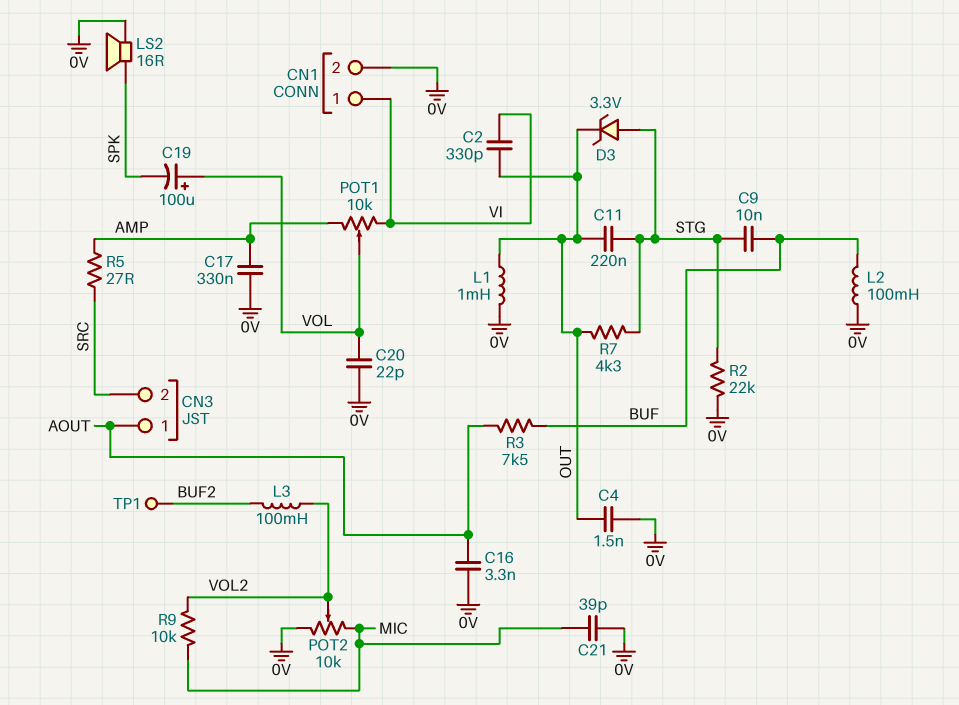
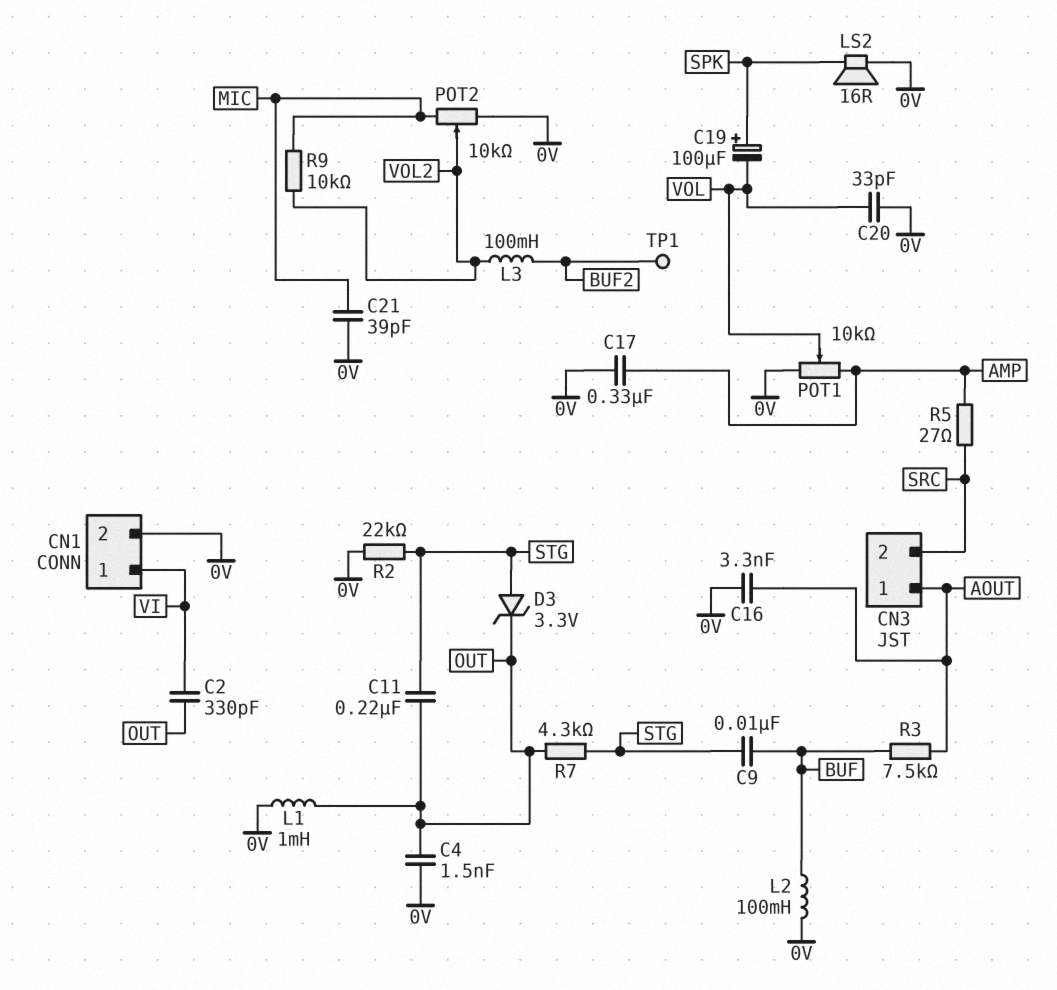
C19: 100uF (plus VOL, minus SPK) -> 100uF (plus SPK, minus VOL)
C20: 22pF (0V, VOL) -> 33pF (0V, VOL)
POT1: 10k (AMP, VI, wiper VOL) -> 10k (0V, AMP, wiper VOL)

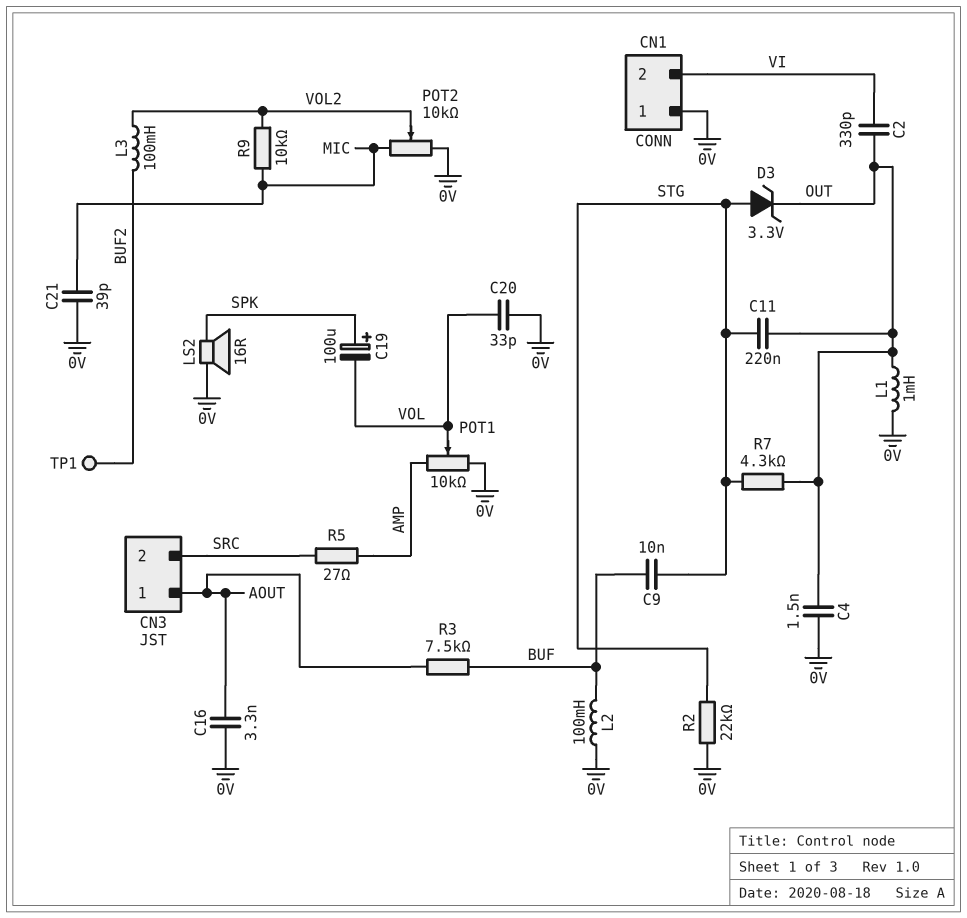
C17: 330nF (0V, AMP) -> none
CN1 pin 1: VI -> 0V
CN1 pin 2: 0V -> VI

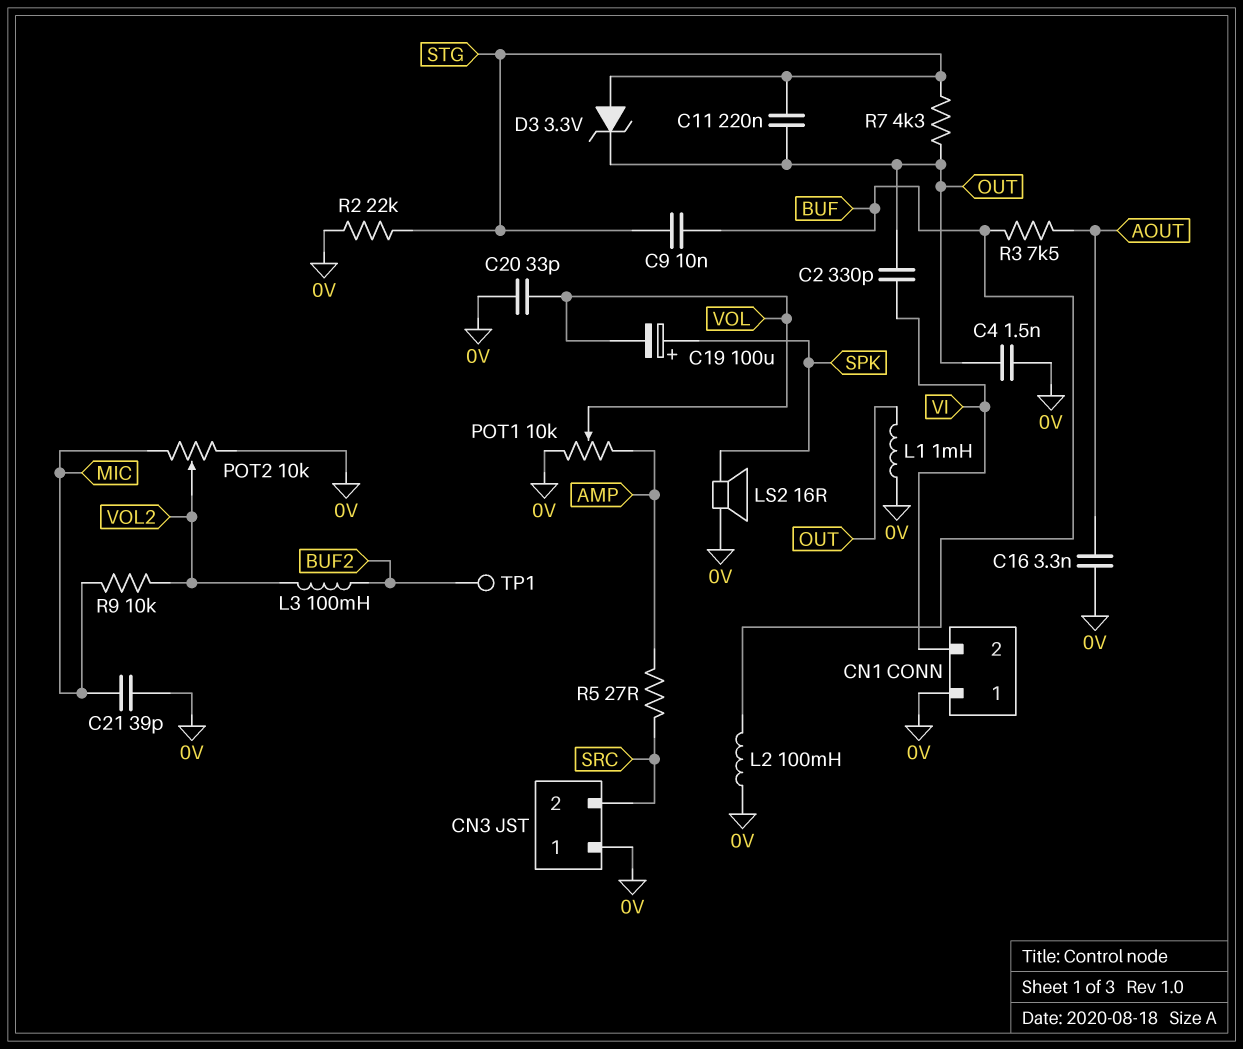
CN3 pin 1: AOUT -> 0V

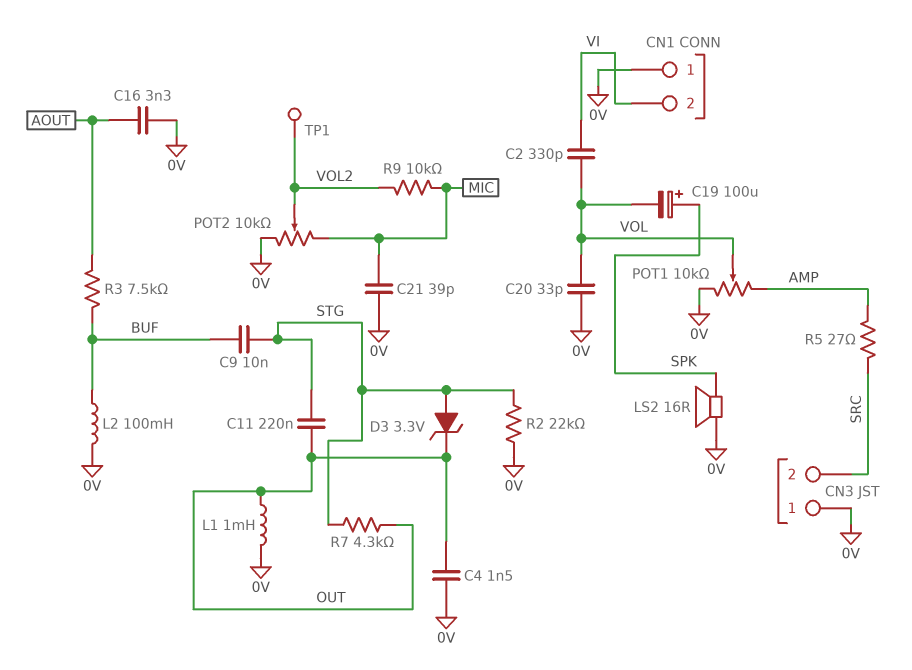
C2: 330pF (OUT, VI) -> 330pF (VI, VOL)
L3: 100mH (BUF2, VOL2) -> none
TP1: test point (BUF2) -> test point (VOL2)

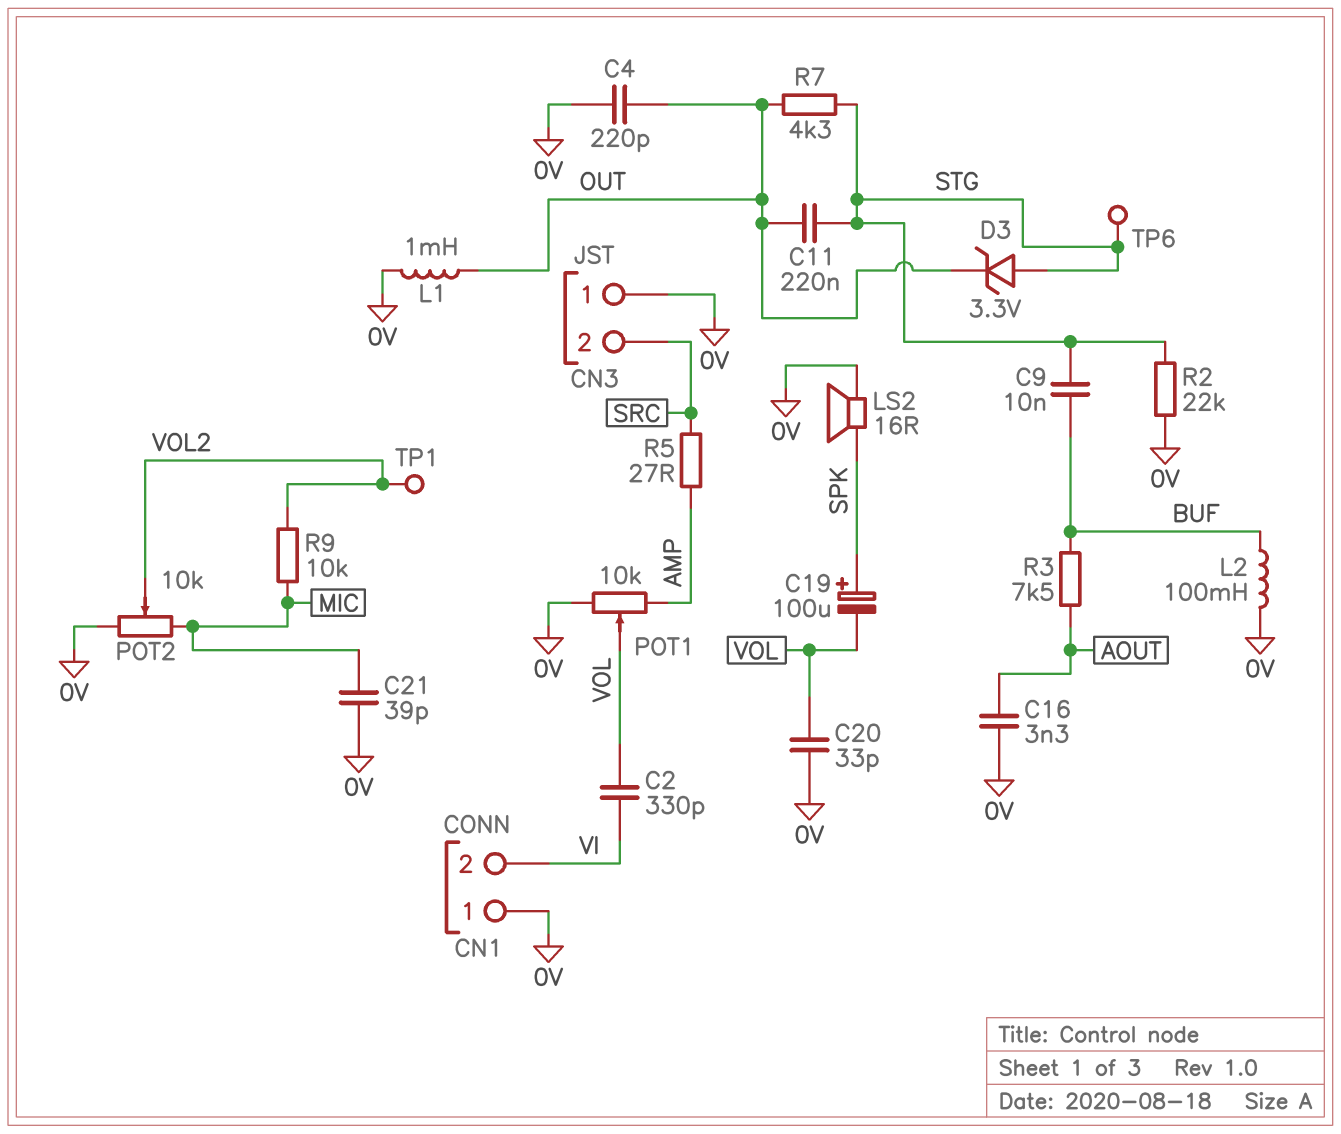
C4: 1.5nF (0V, OUT) -> 220pF (0V, OUT)
TP6: none -> test point (STG)

